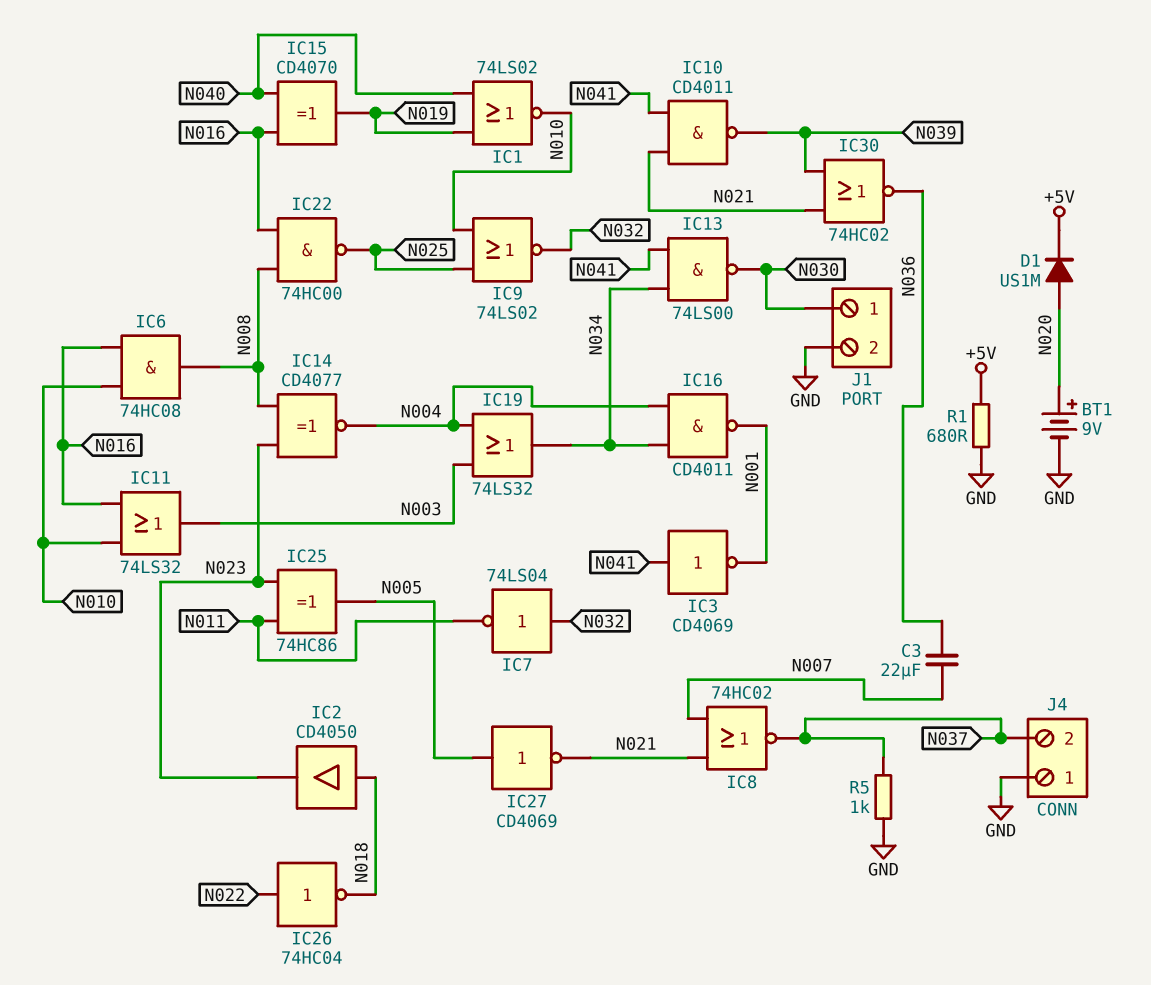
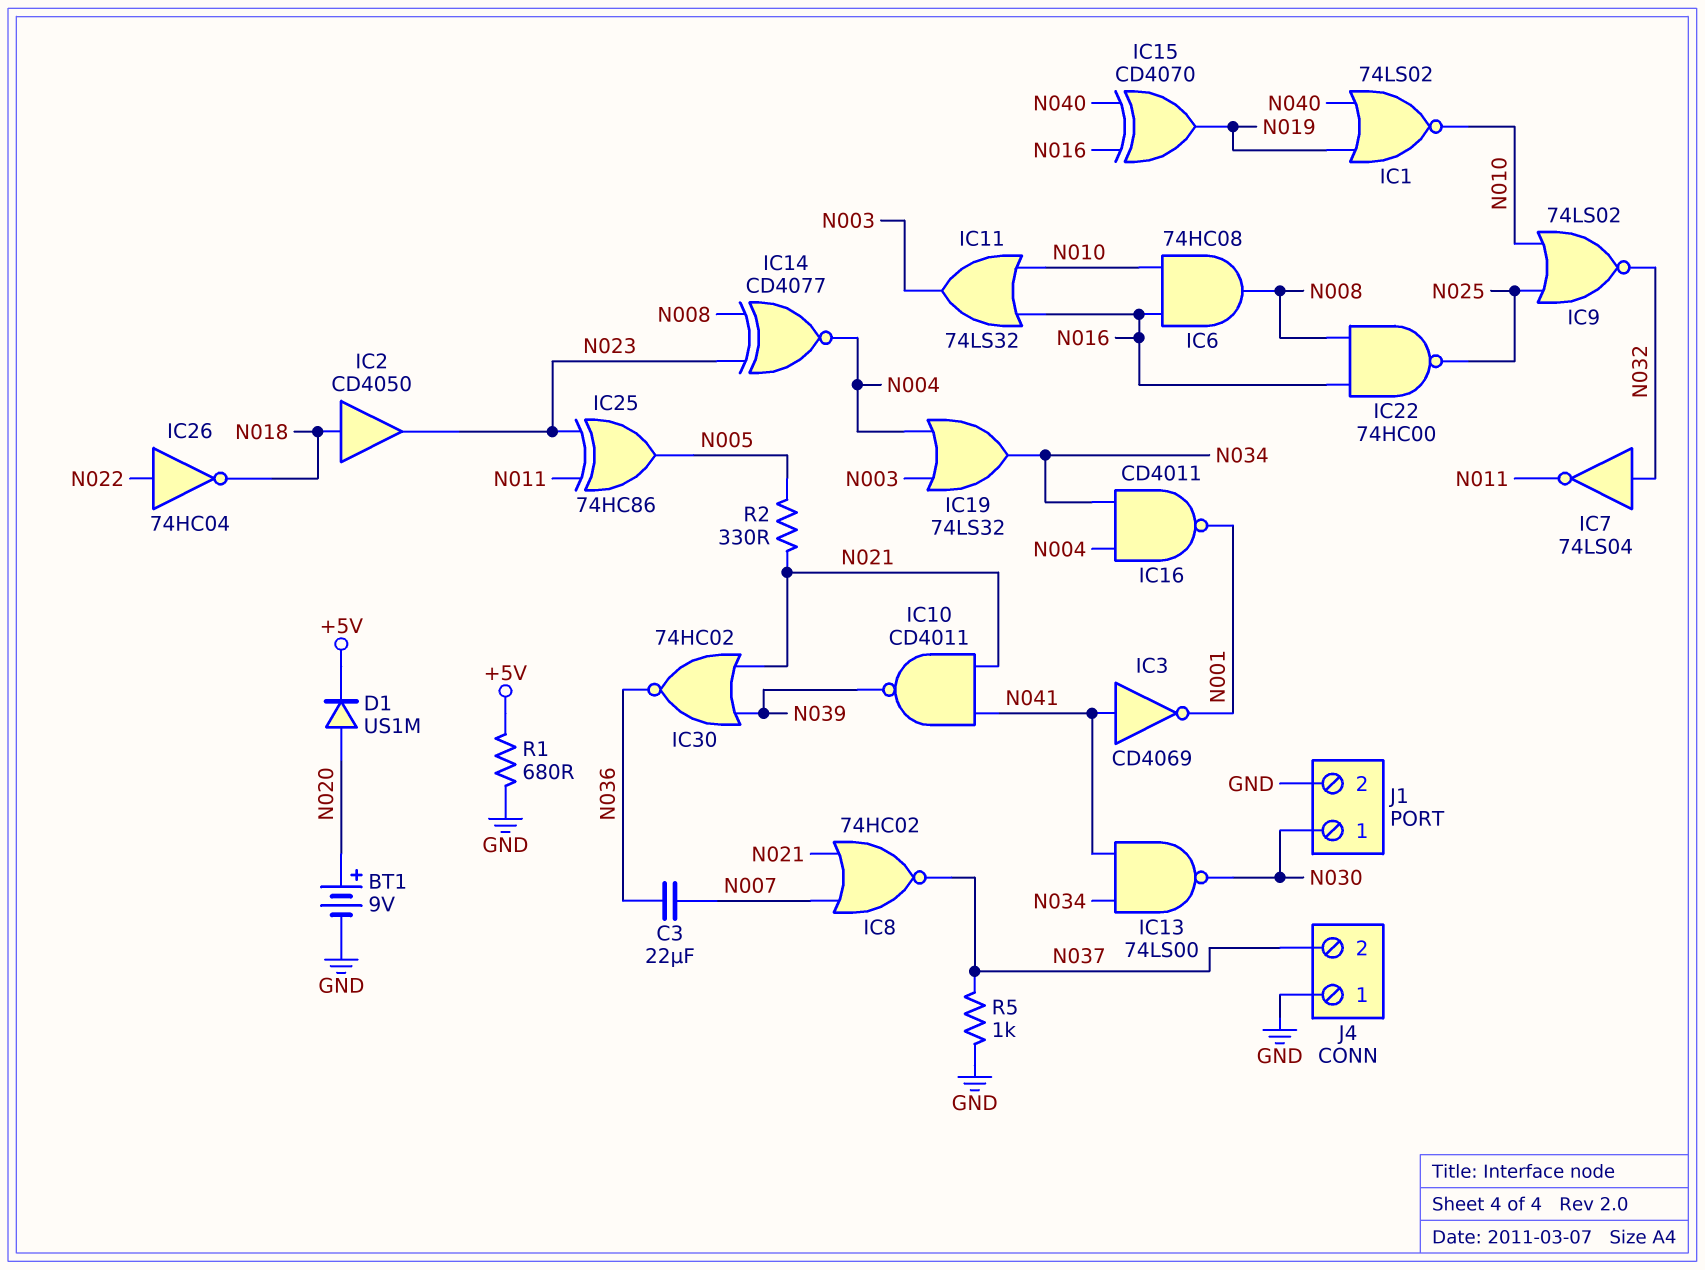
IC27: NOT CD4069 (in N005, out N021) -> none
R2: none -> 330 (N005, N021)

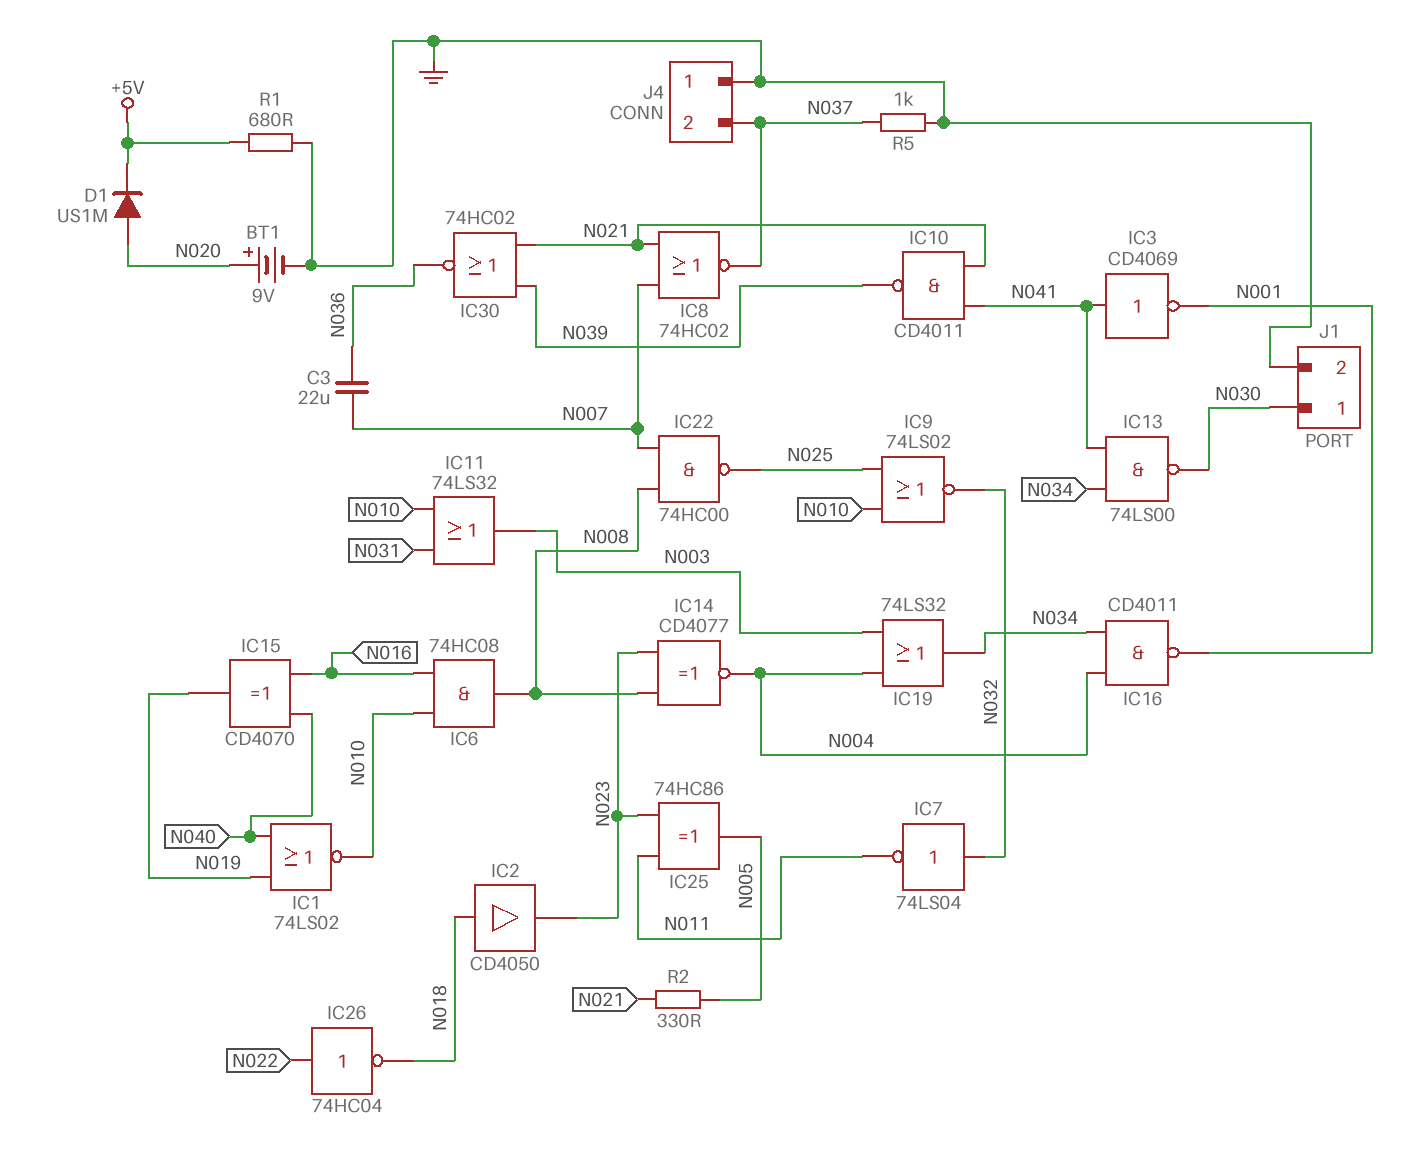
IC11: OR 74LS32 (in N010, in N016, out N003) -> OR 74LS32 (in N010, in N031, out N003)
IC22: NAND 74HC00 (in N008, in N016, out N025) -> NAND 74HC00 (in N007, in N008, out N025)

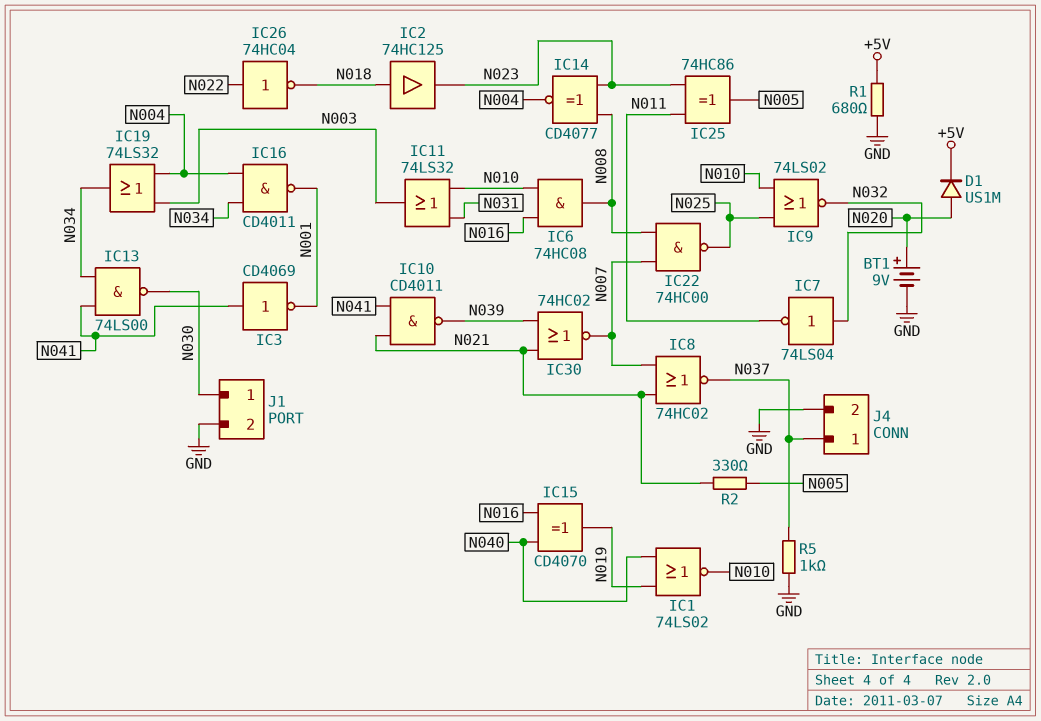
C3: 22uF (N007, N036) -> none
IC2: buffer CD4050 (in N018, out N023) -> buffer 74HC125 (in N018, out N023)
IC30: NOR 74HC02 (in N021, in N039, out N036) -> NOR 74HC02 (in N021, in N039, out N007)
J4 pin 1: GND -> N037
J4 pin 2: N037 -> GND

